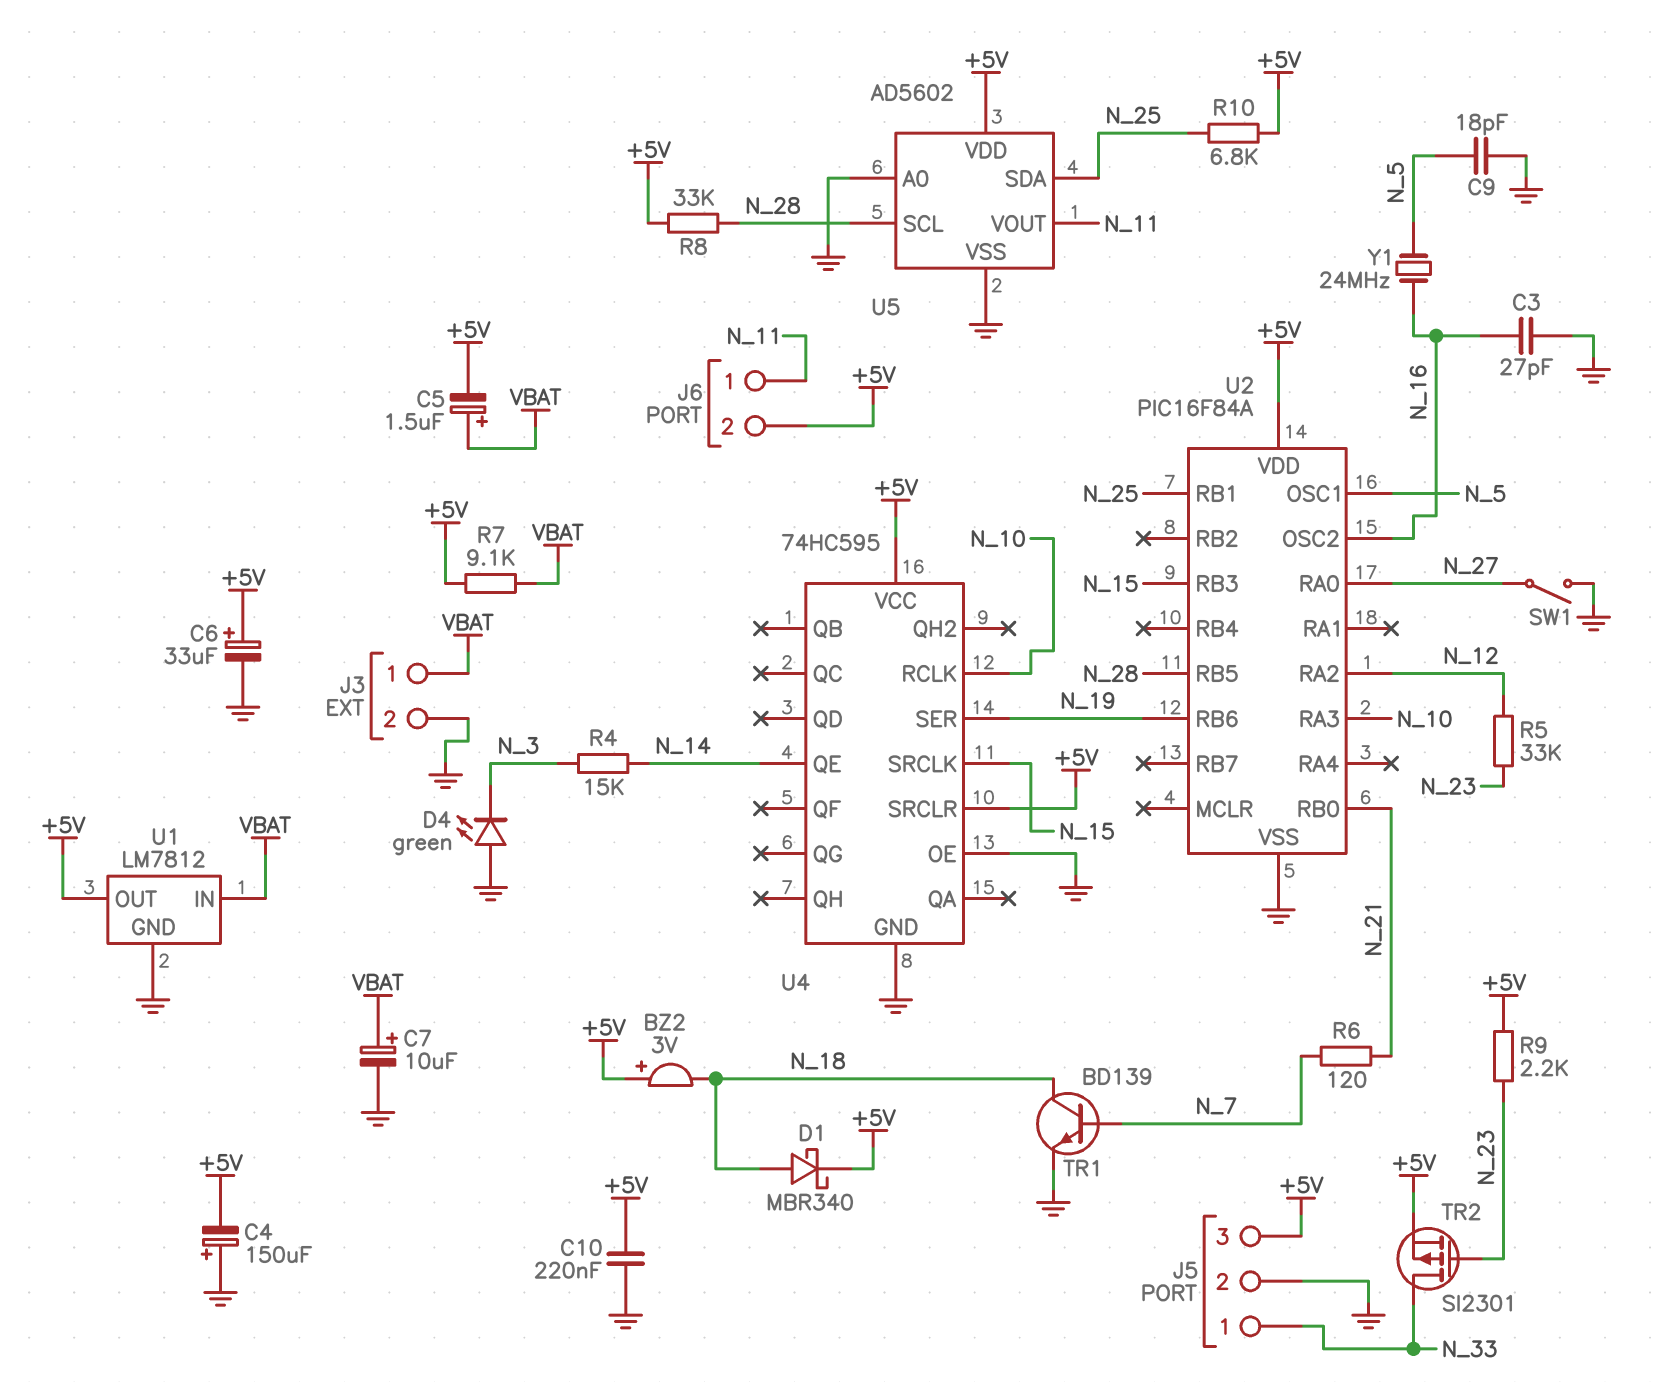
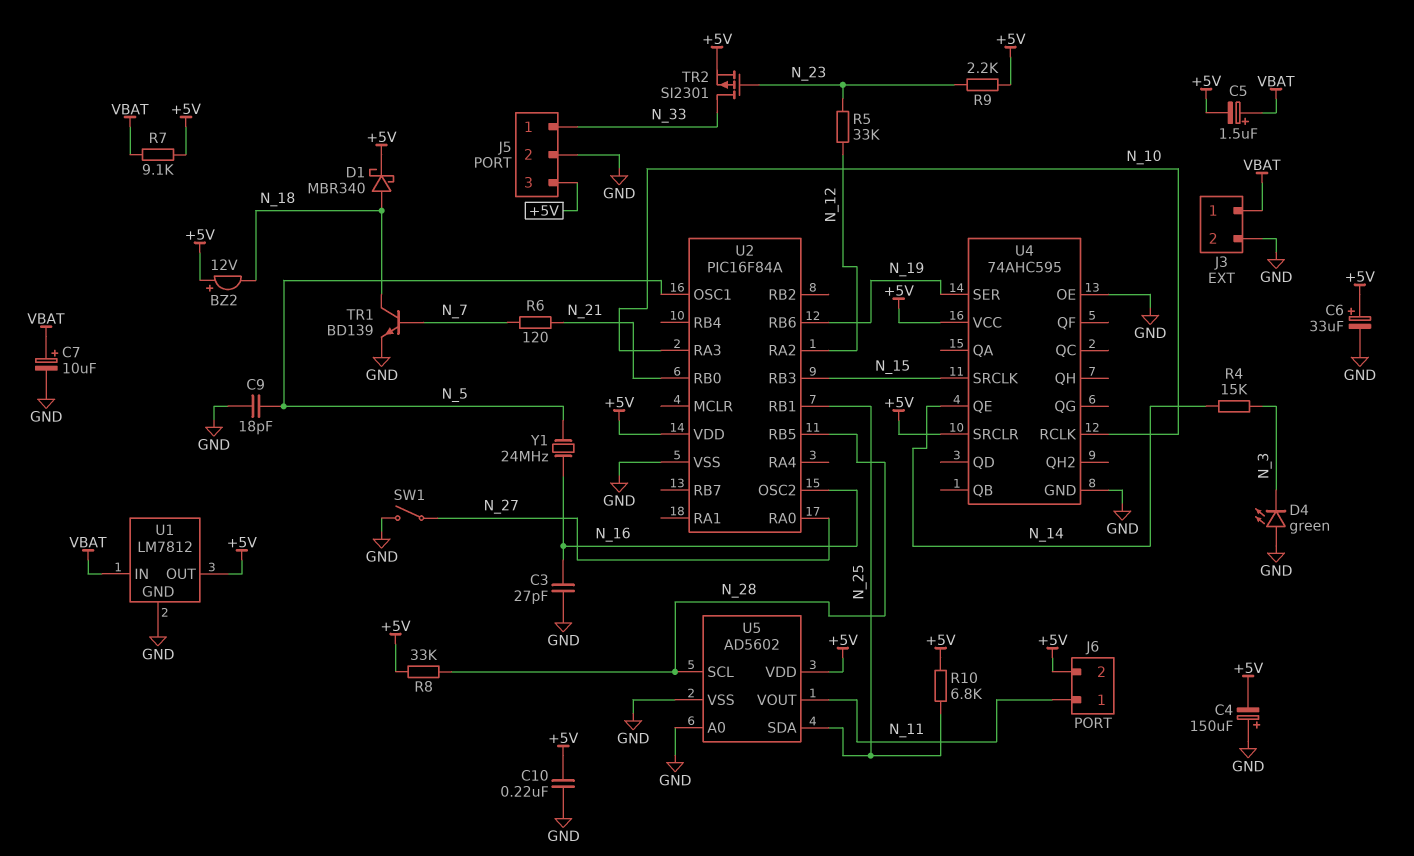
BZ2: buzzer 3V (plus +5V, minus N_18) -> buzzer 12V (plus +5V, minus N_18)
U4: 74HC595 -> 74AHC595

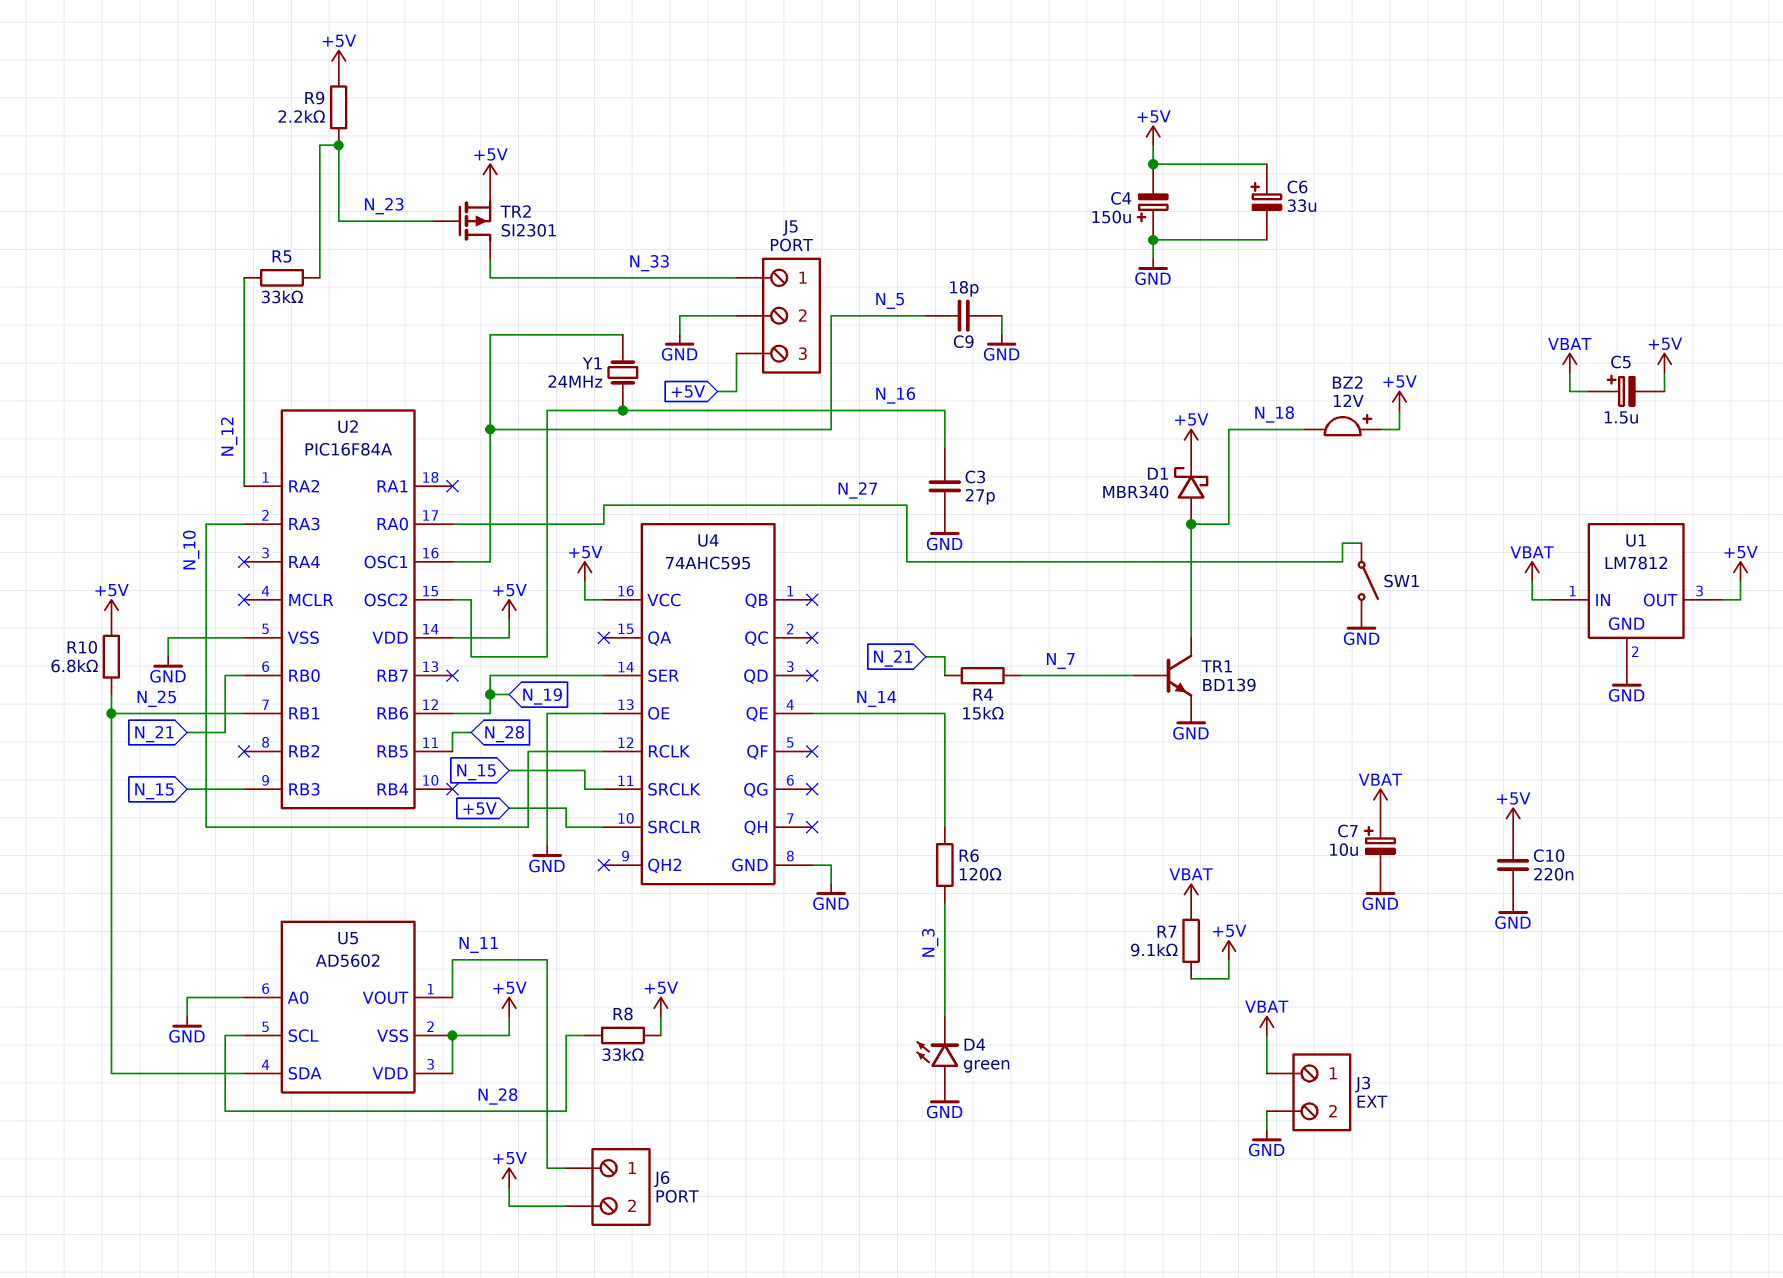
R4: 15k (N_3, N_14) -> 15k (N_7, N_21)
R6: 120 (N_7, N_21) -> 120 (N_3, N_14)
U5 pin VSS: GND -> +5V

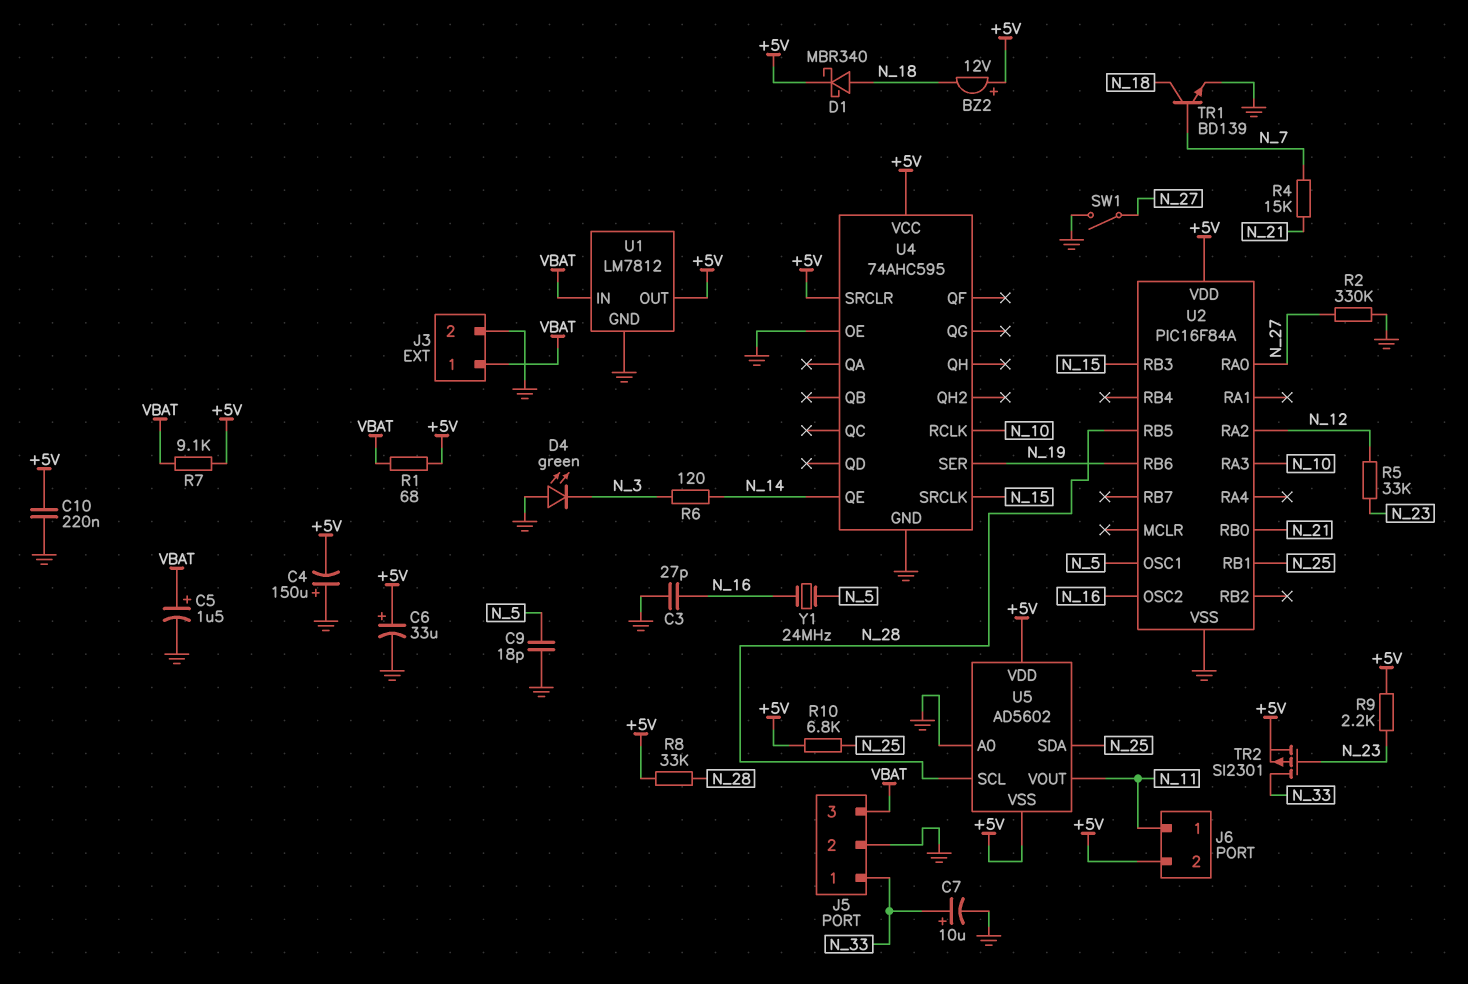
C5: 1.5uF (plus VBAT, minus +5V) -> 1.5uF (plus VBAT, minus GND)
C7: 10uF (plus VBAT, minus GND) -> 10uF (plus N_33, minus GND)
J5 pin 3: +5V -> VBAT
R1: none -> 68 (+5V, VBAT)
R2: none -> 330k (GND, N_27)

